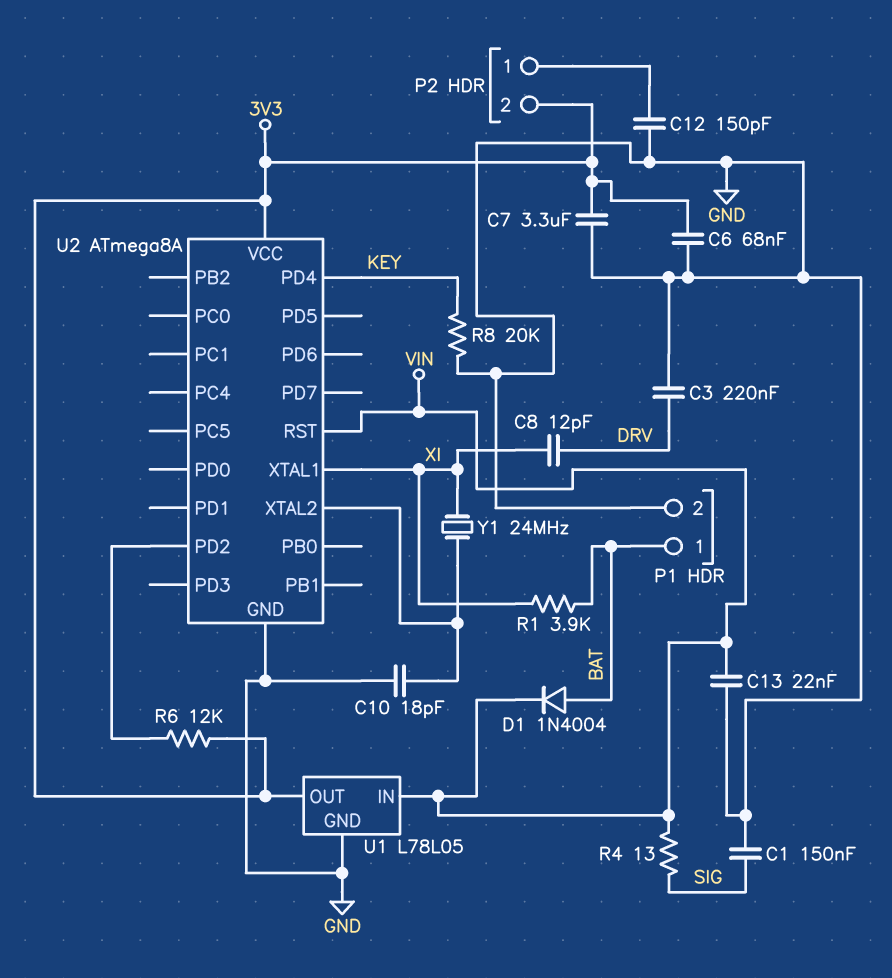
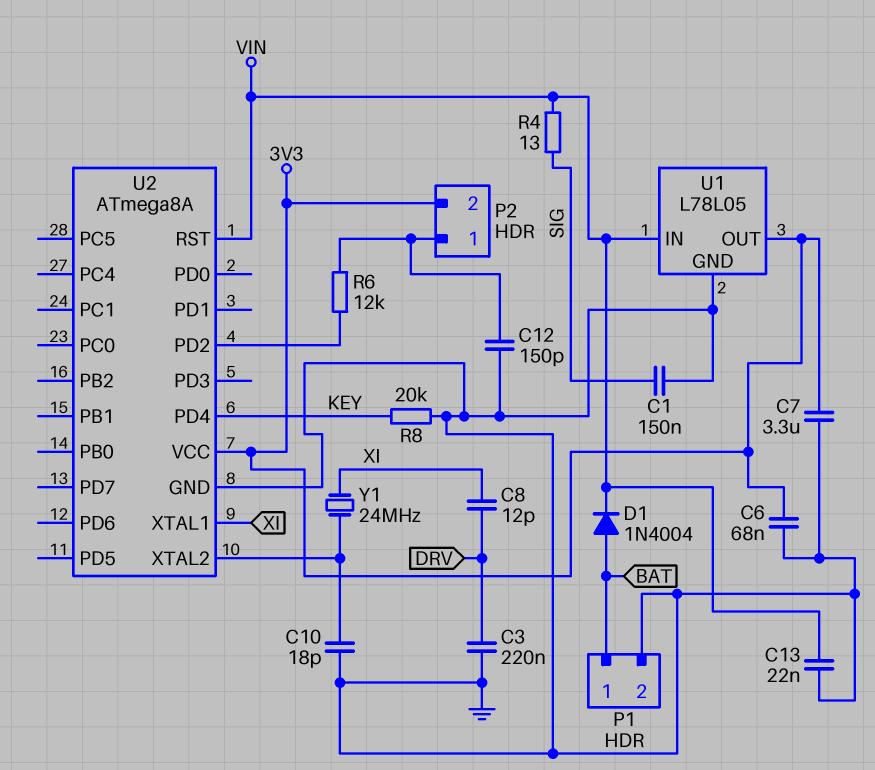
R1: 3.9k (BAT, XI) -> none
R6: 12k (3V3, U2/PD2) -> 12k (P2/1, U2/PD2)

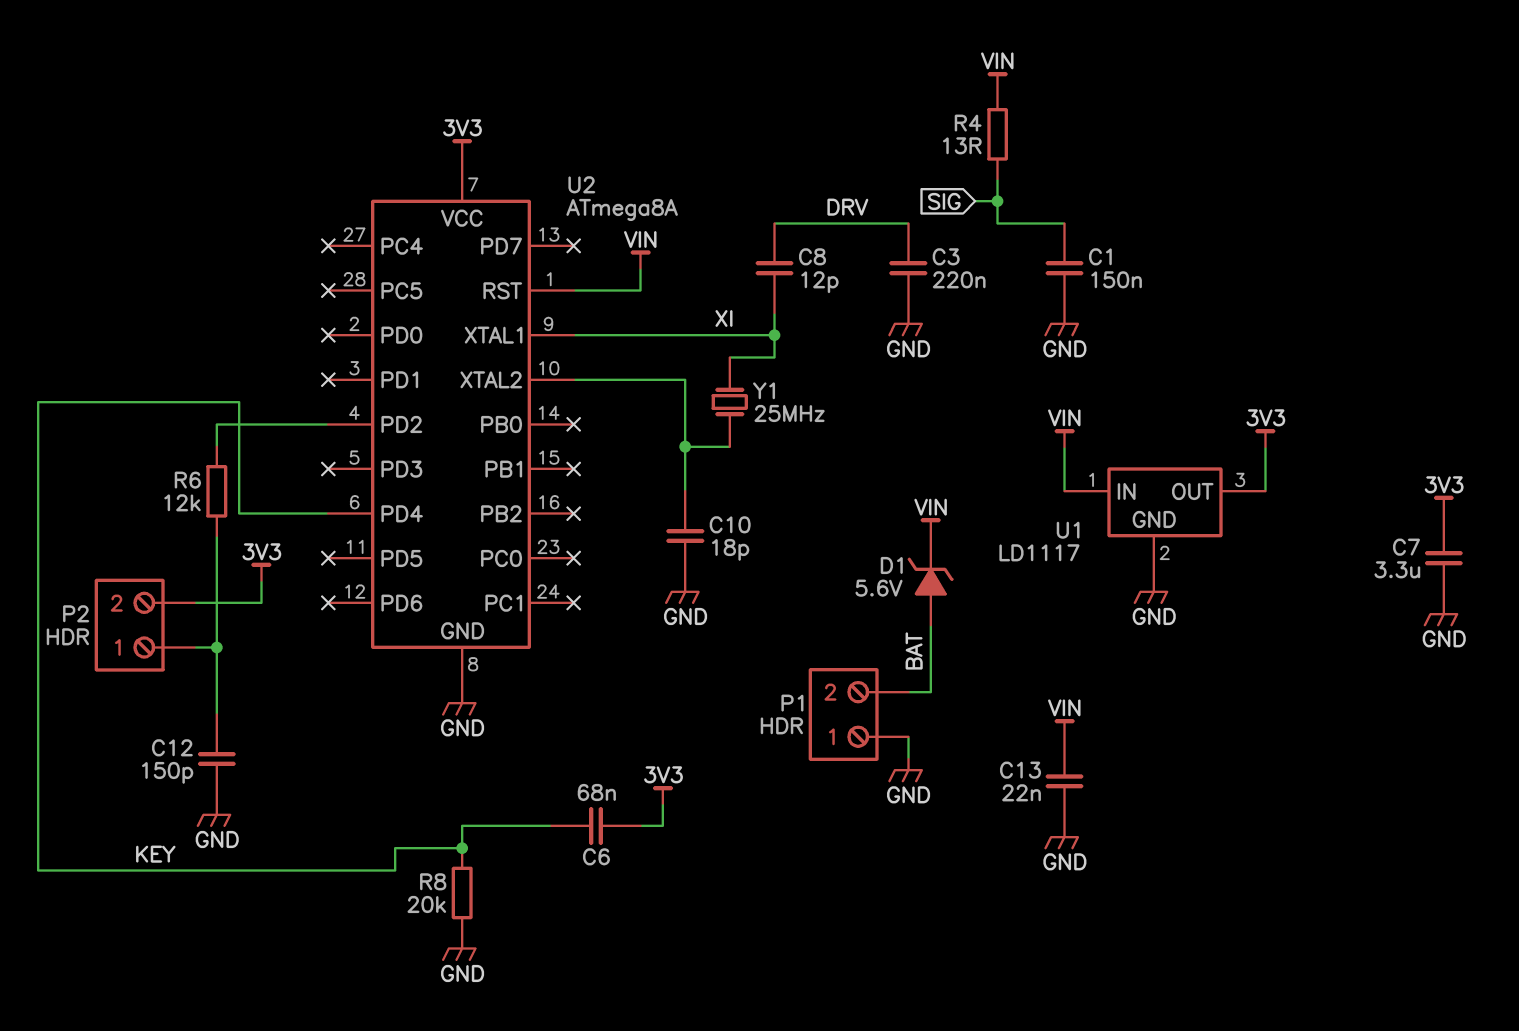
C6: 68nF (3V3, GND) -> 68nF (3V3, KEY)
D1: diode 1N4004 (A BAT, K VIN) -> zener 5.6V (A BAT, K VIN)
P1 pin 1: BAT -> GND
P1 pin 2: GND -> BAT
U1: L78L05 -> LD1117
Y1: 24MHz (U2/XTAL2, XI) -> 25MHz (U2/XTAL2, XI)

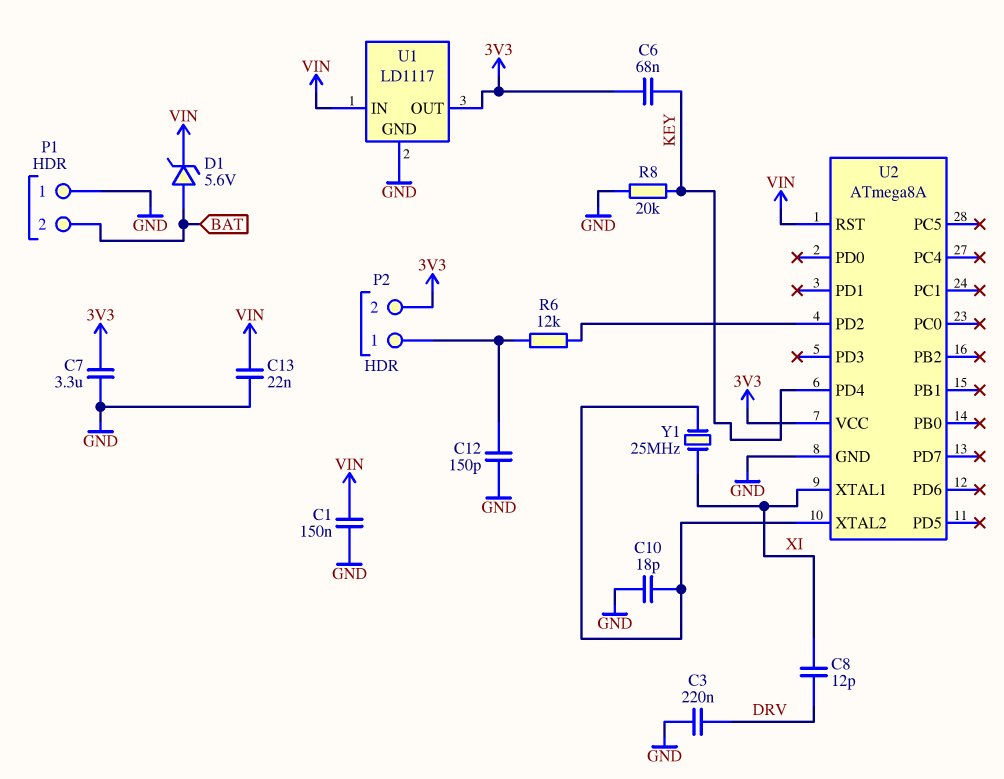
C1: 150nF (GND, SIG) -> 150nF (GND, VIN)
R4: 13 (SIG, VIN) -> none

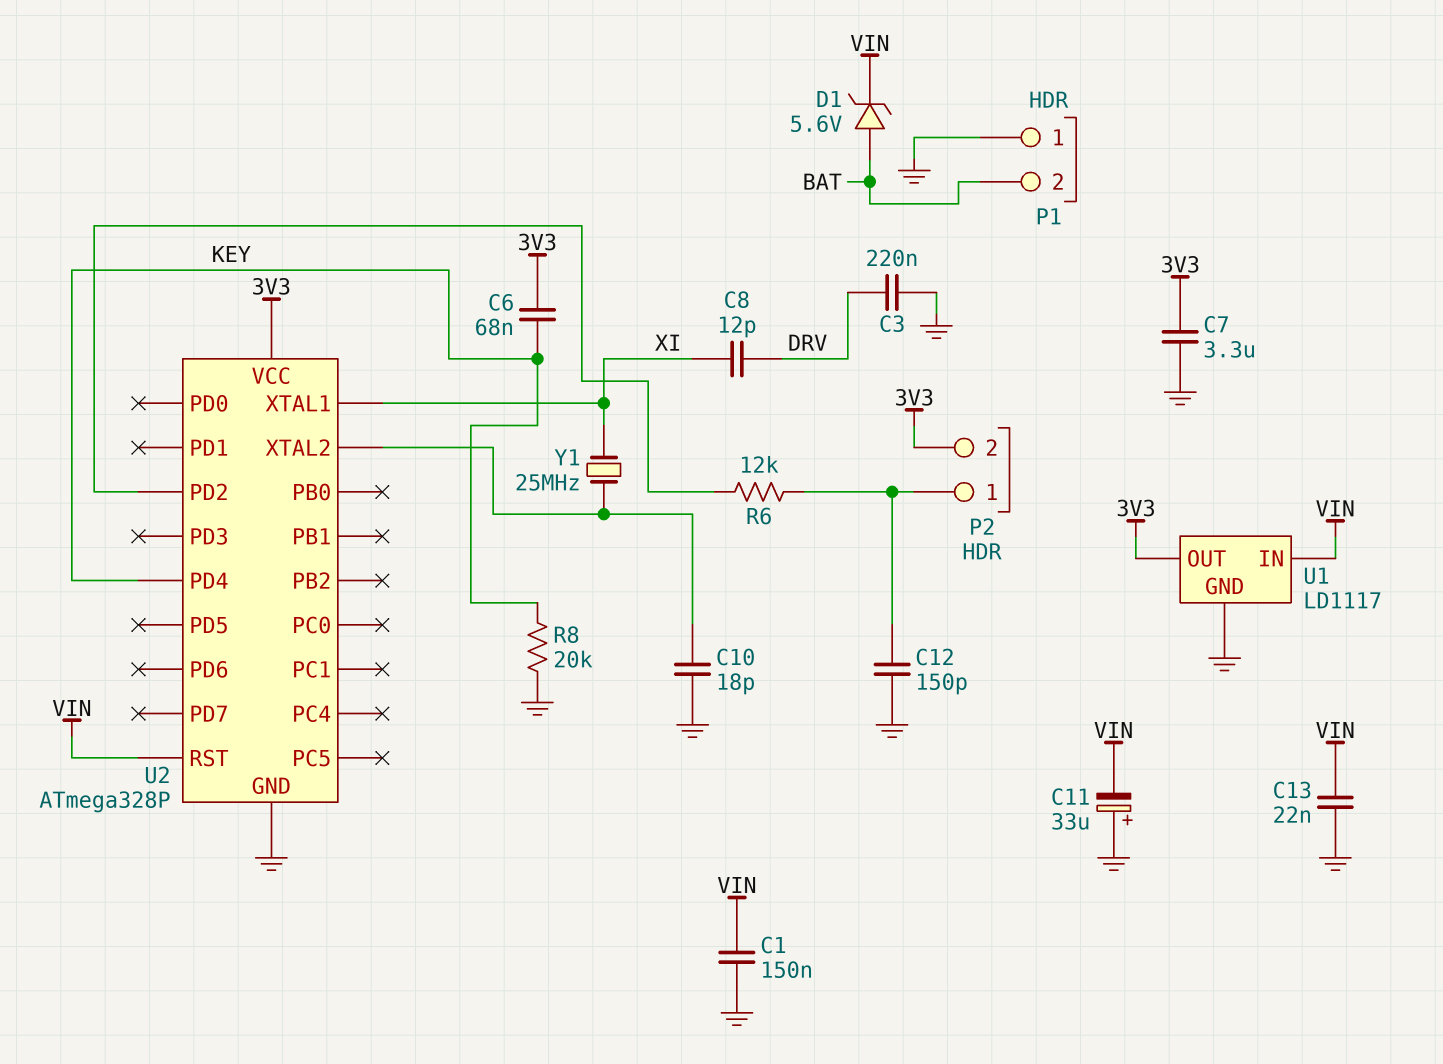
C11: none -> 33uF (plus GND, minus VIN)
U2: ATmega8A -> ATmega328P

